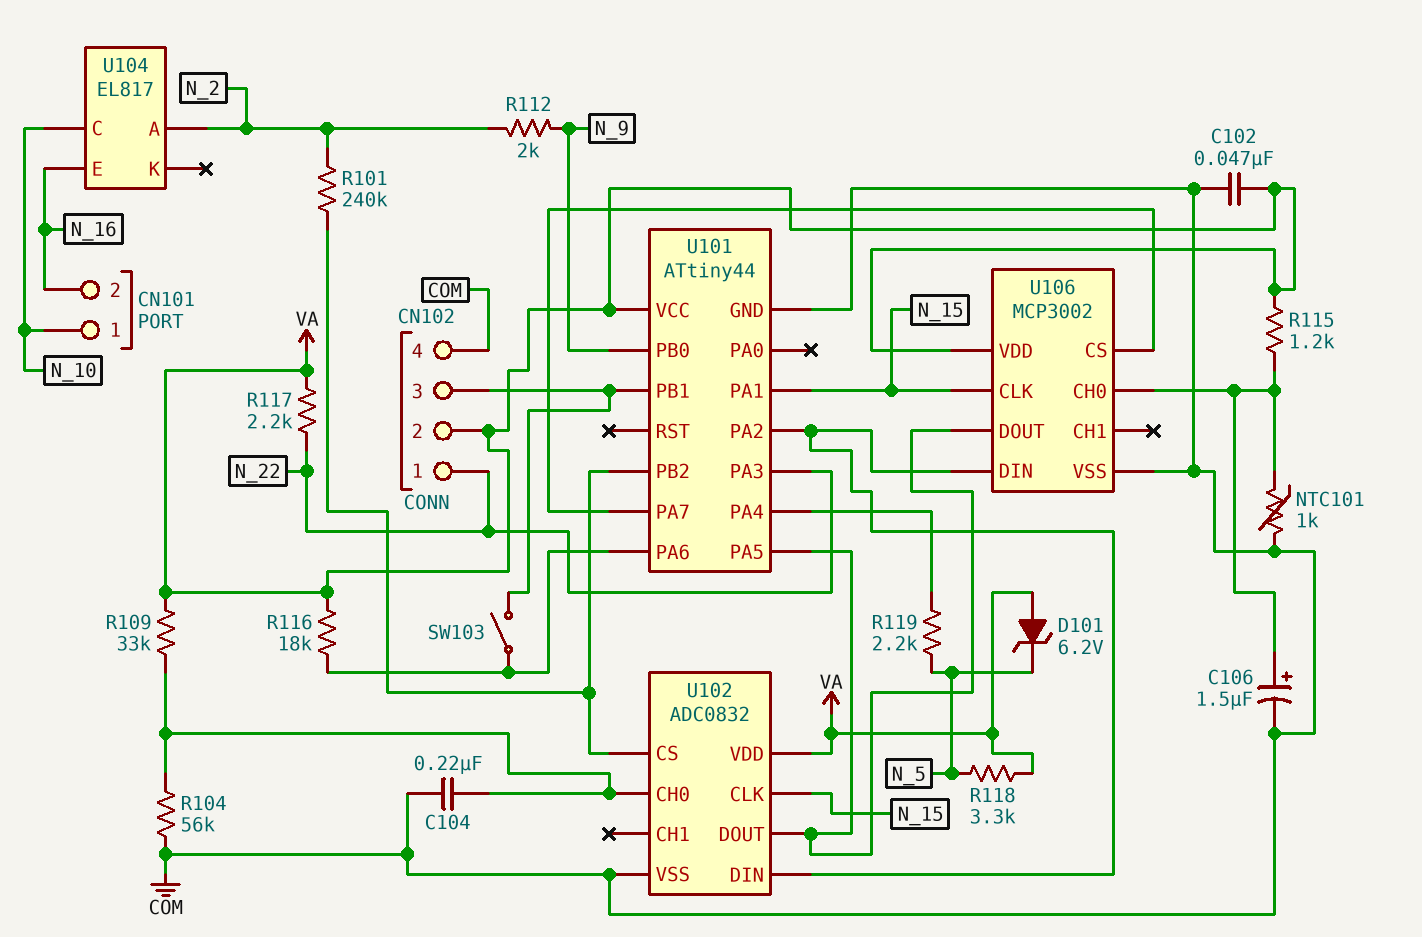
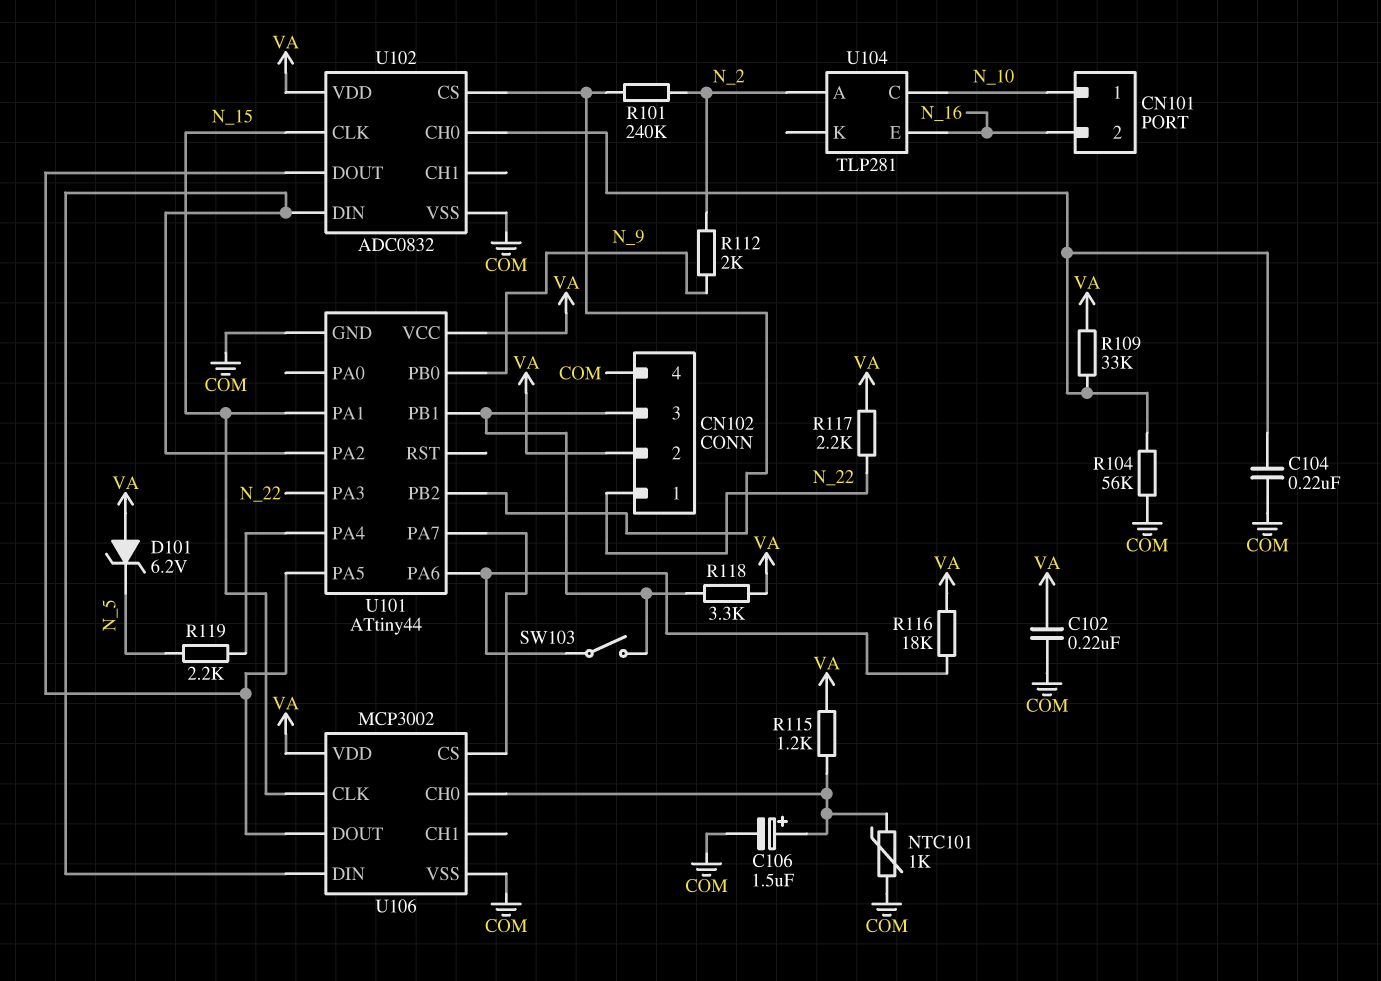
C102: 47nF (COM, VA) -> 220nF (COM, VA)
R118: 3.3k (N_5, VA) -> 3.3k (CN102/3, VA)
U104: EL817 -> TLP281

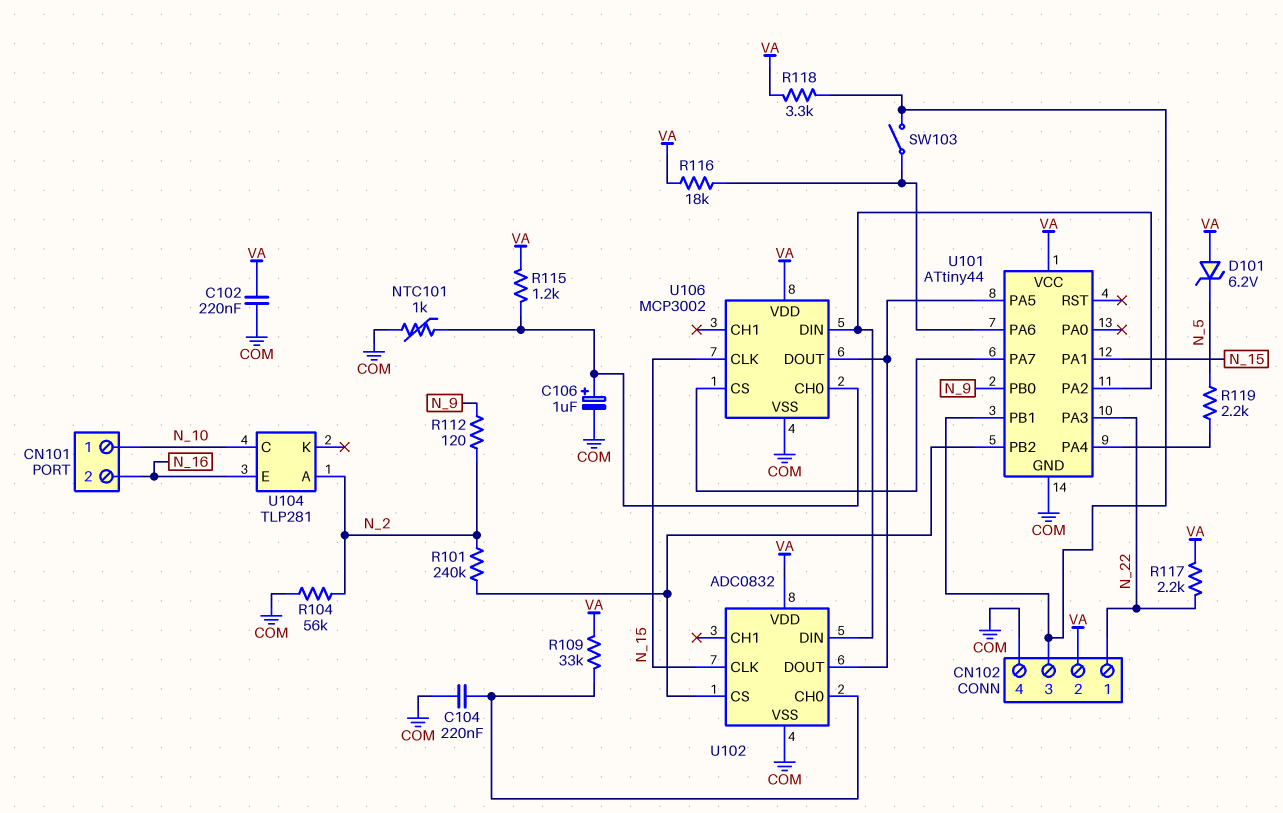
C106: 1.5uF (plus U106/CH0, minus COM) -> 1uF (plus U106/CH0, minus COM)
R104: 56k (COM, U102/CH0) -> 56k (COM, N_2)
R112: 2k (N_2, N_9) -> 120 (N_2, N_9)

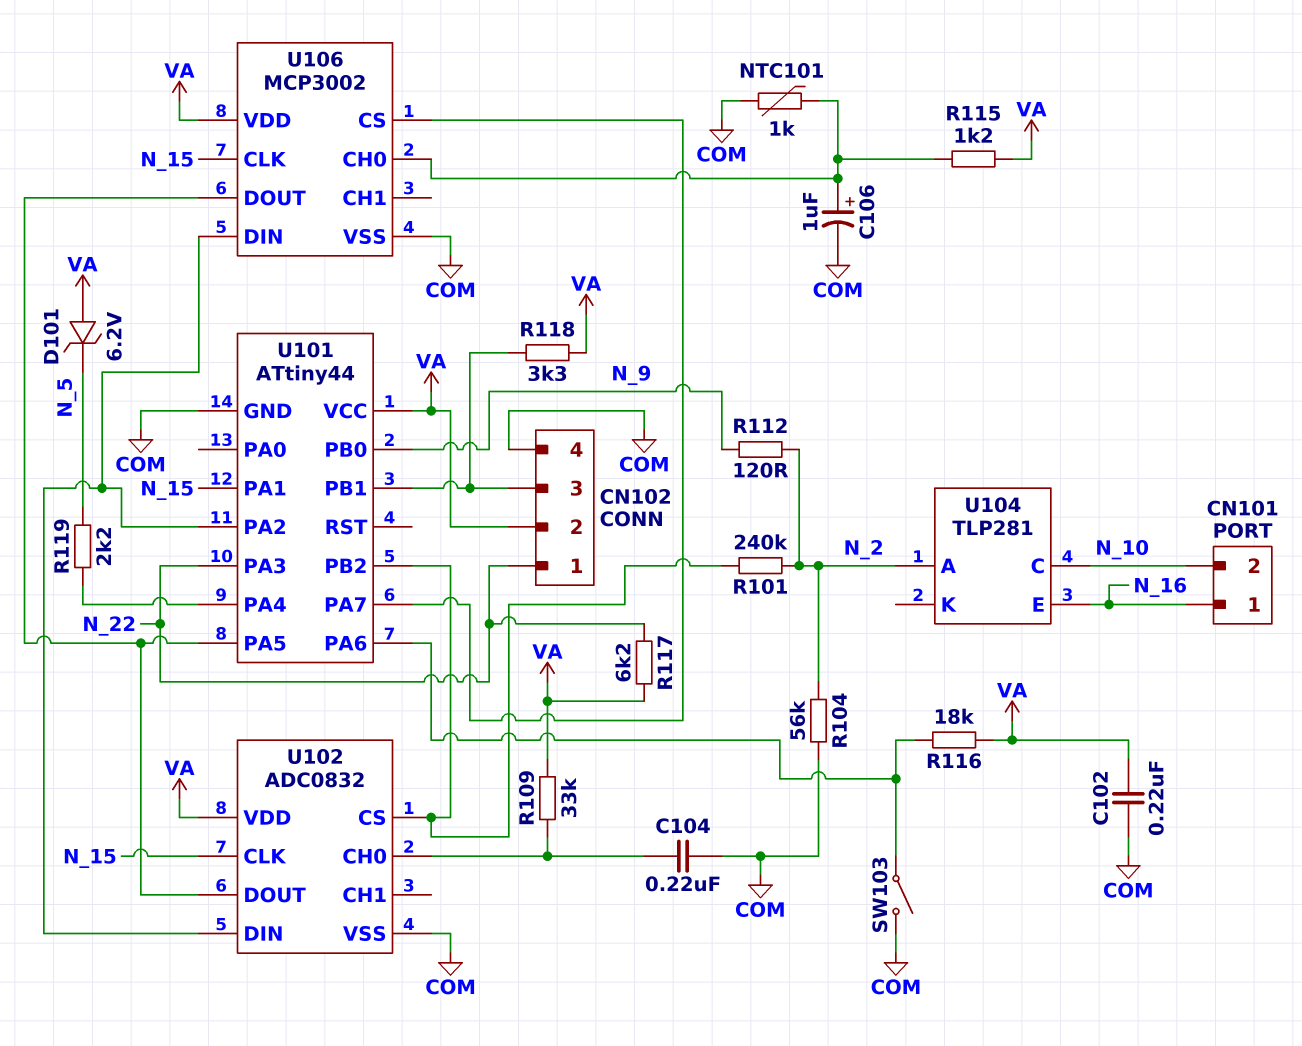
CN101 pin 1: N_10 -> N_16
CN101 pin 2: N_16 -> N_10
R117: 2.2k (N_22, VA) -> 6.2k (N_22, VA)
SW103: switch (CN102/3, U101/PA6) -> switch (COM, U101/PA6)

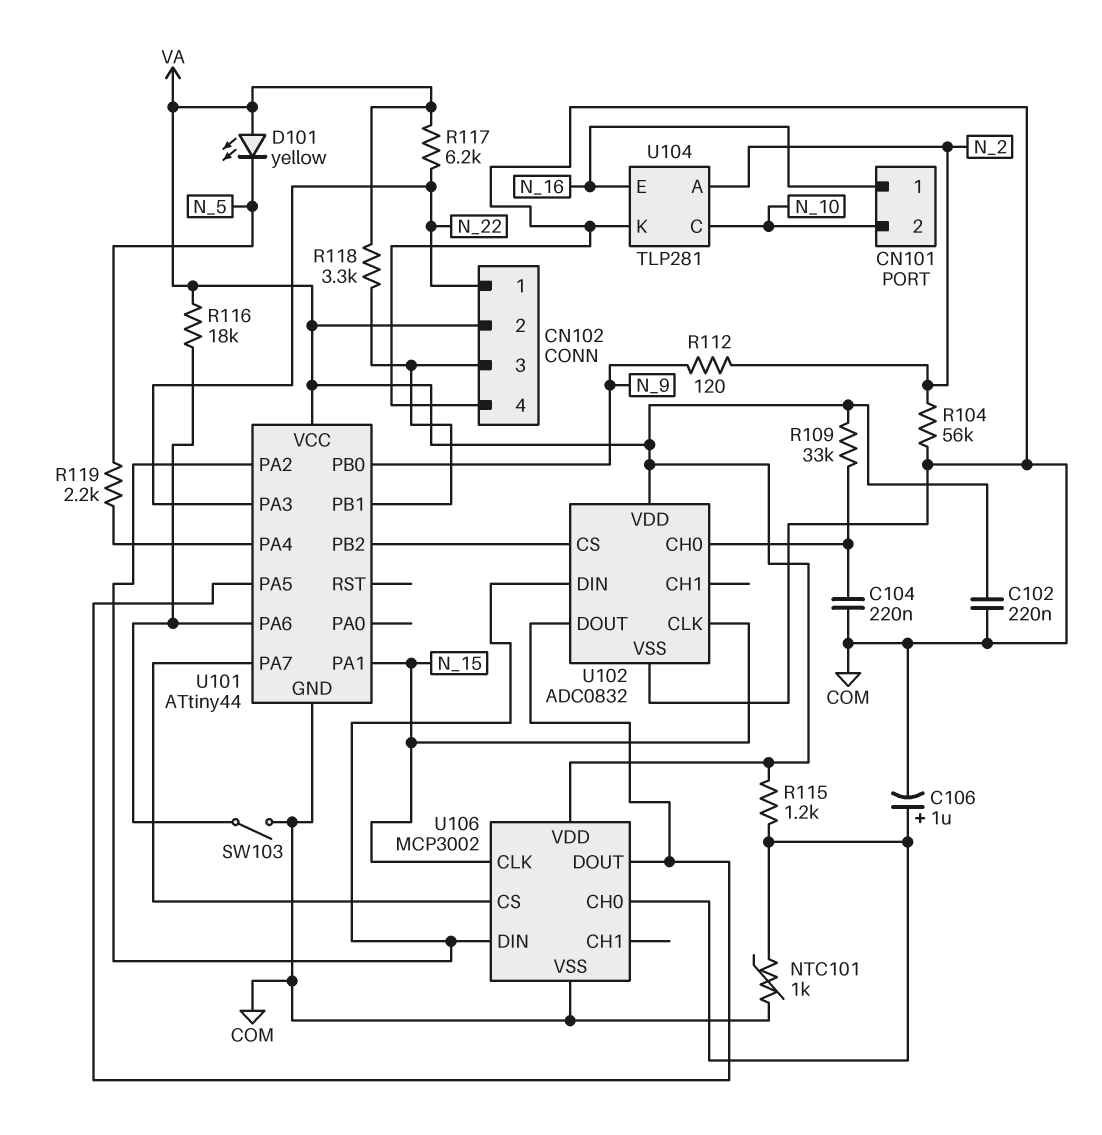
D101: zener 6.2V (A VA, K N_5) -> LED yellow (A VA, K N_5)
R101: 240k (N_2, U101/PB2) -> none
U104 pin K: none -> COM

